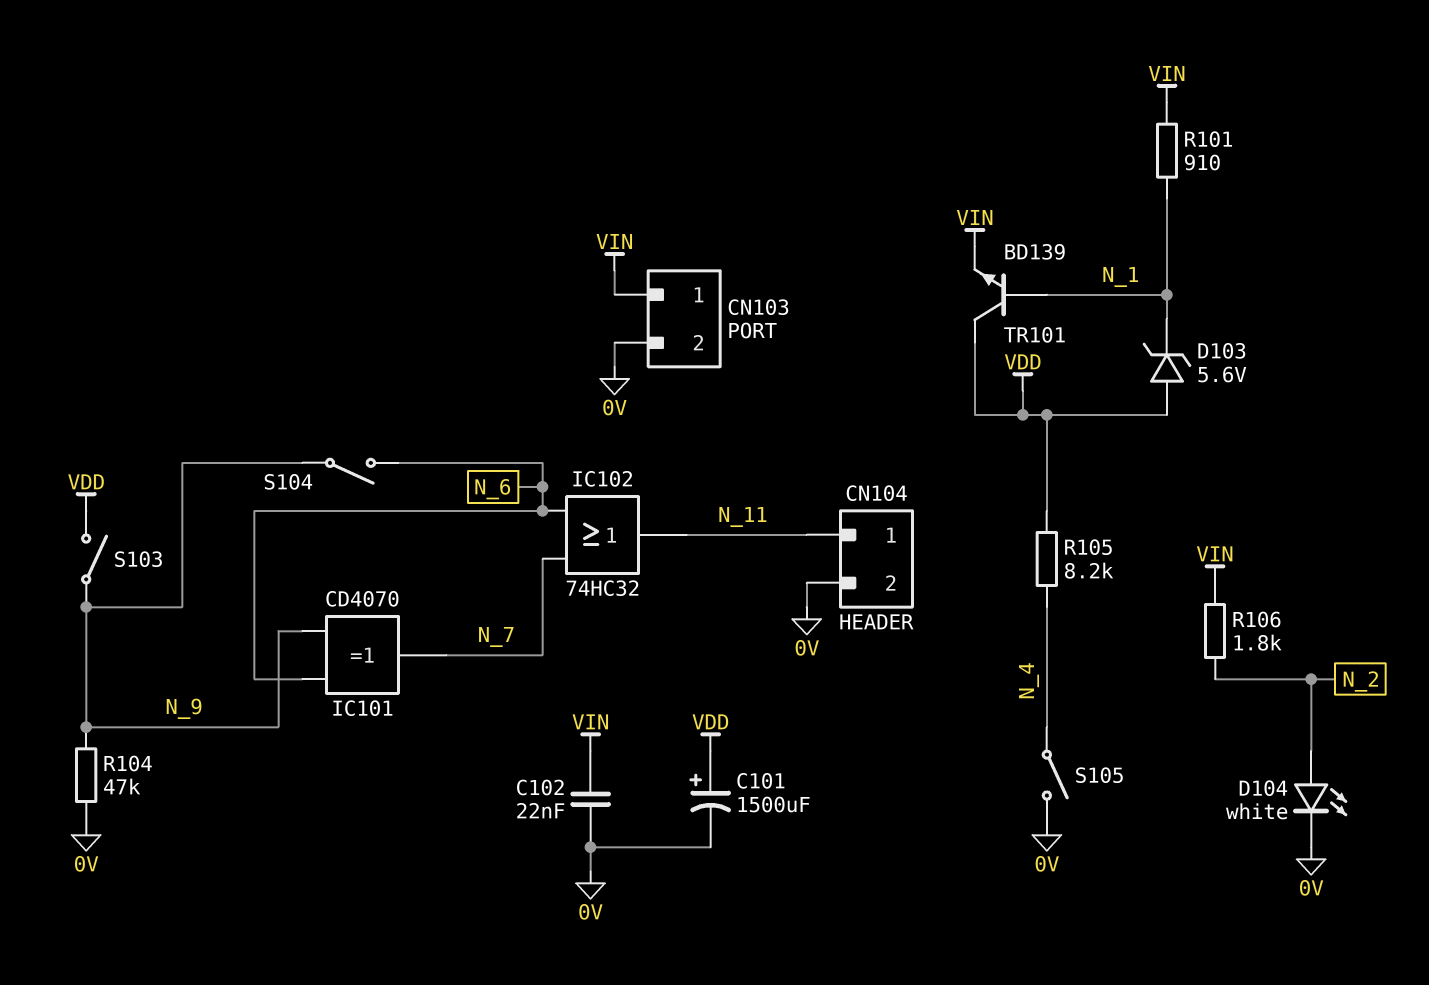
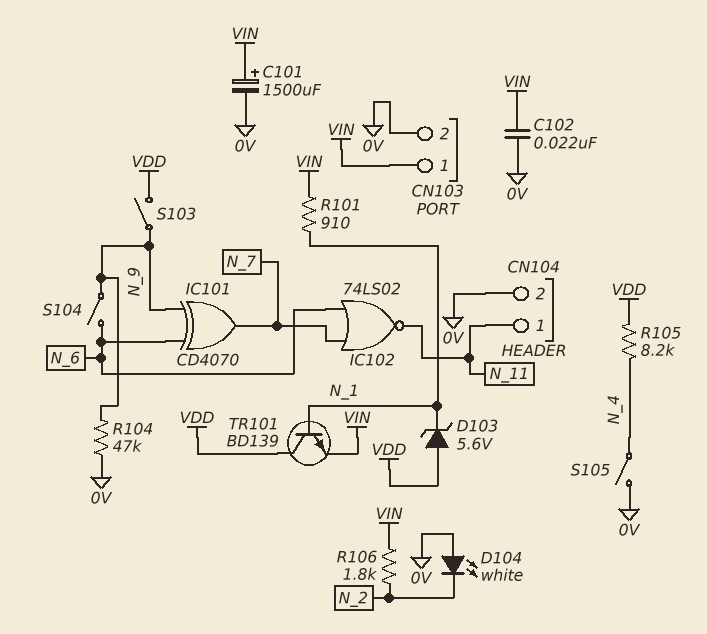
C101: 1500uF (plus VDD, minus 0V) -> 1500uF (plus VIN, minus 0V)
D104: LED white (A N_2, K 0V) -> LED white (A 0V, K N_2)
IC102: OR 74HC32 (in N_6, in N_7, out N_11) -> NOR 74LS02 (in N_6, in N_7, out N_11)

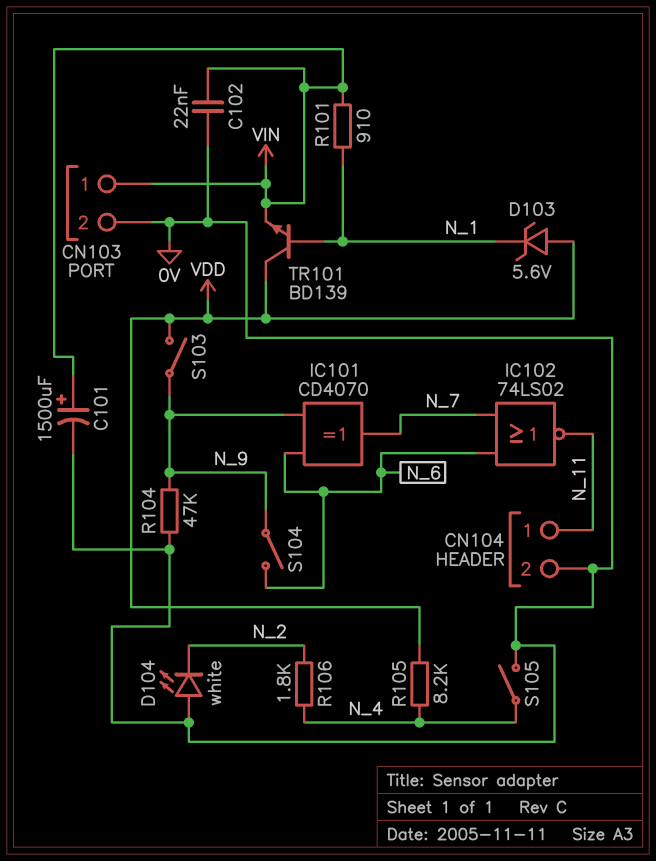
R106: 1.8k (N_2, VIN) -> 1.8k (N_2, N_4)

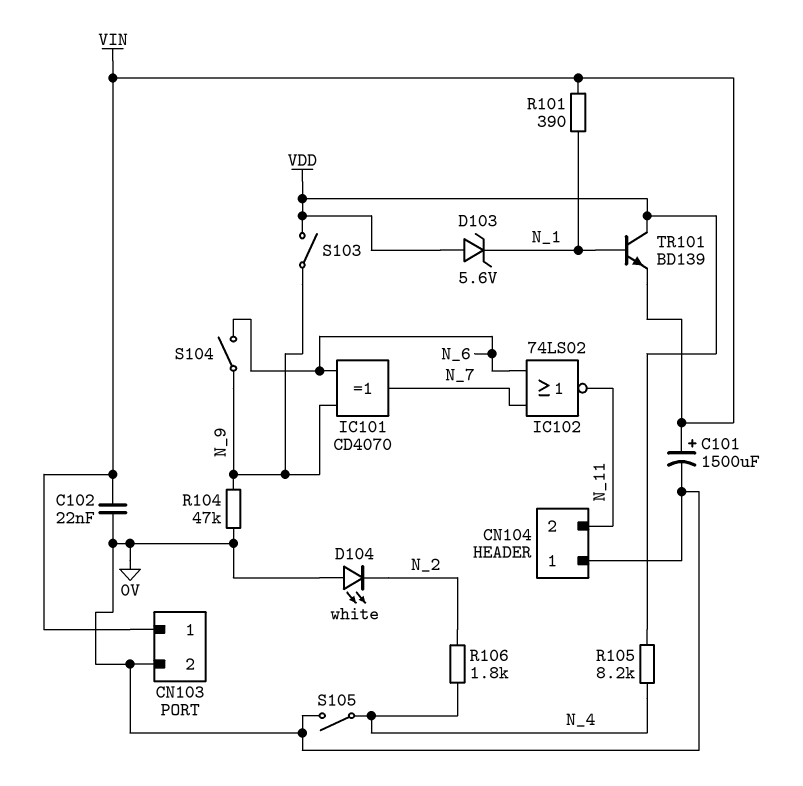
CN104 pin 1: N_11 -> 0V
CN104 pin 2: 0V -> N_11
R101: 910 (N_1, VIN) -> 390 (N_1, VIN)

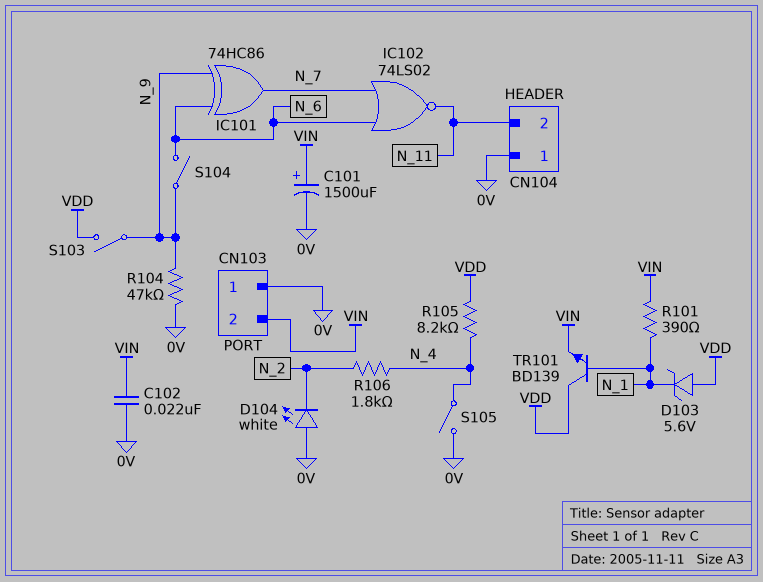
CN103 pin 1: VIN -> 0V
CN103 pin 2: 0V -> VIN
IC101: XOR CD4070 (in N_6, in N_9, out N_7) -> XOR 74HC86 (in N_6, in N_9, out N_7)

